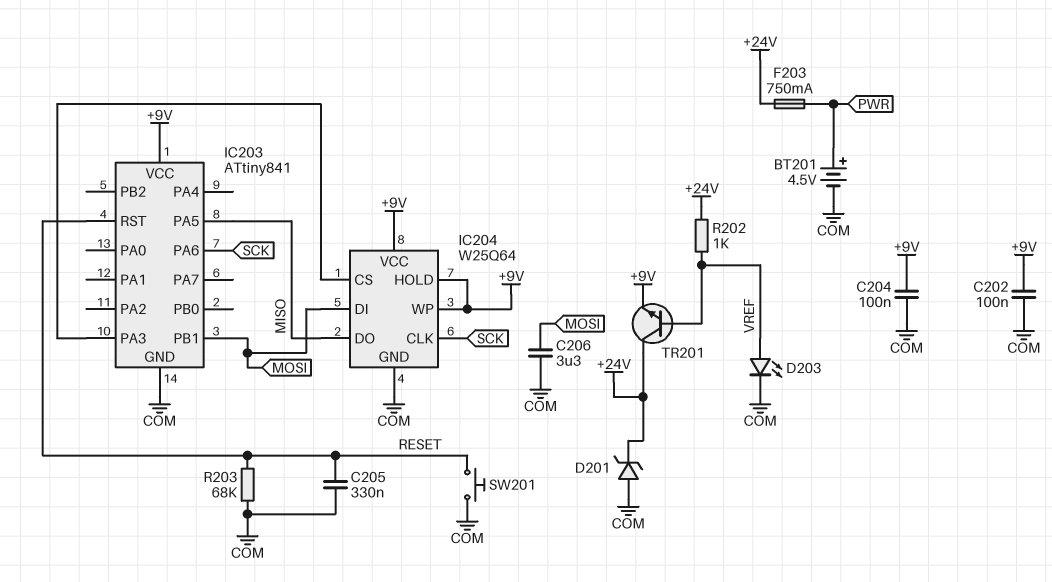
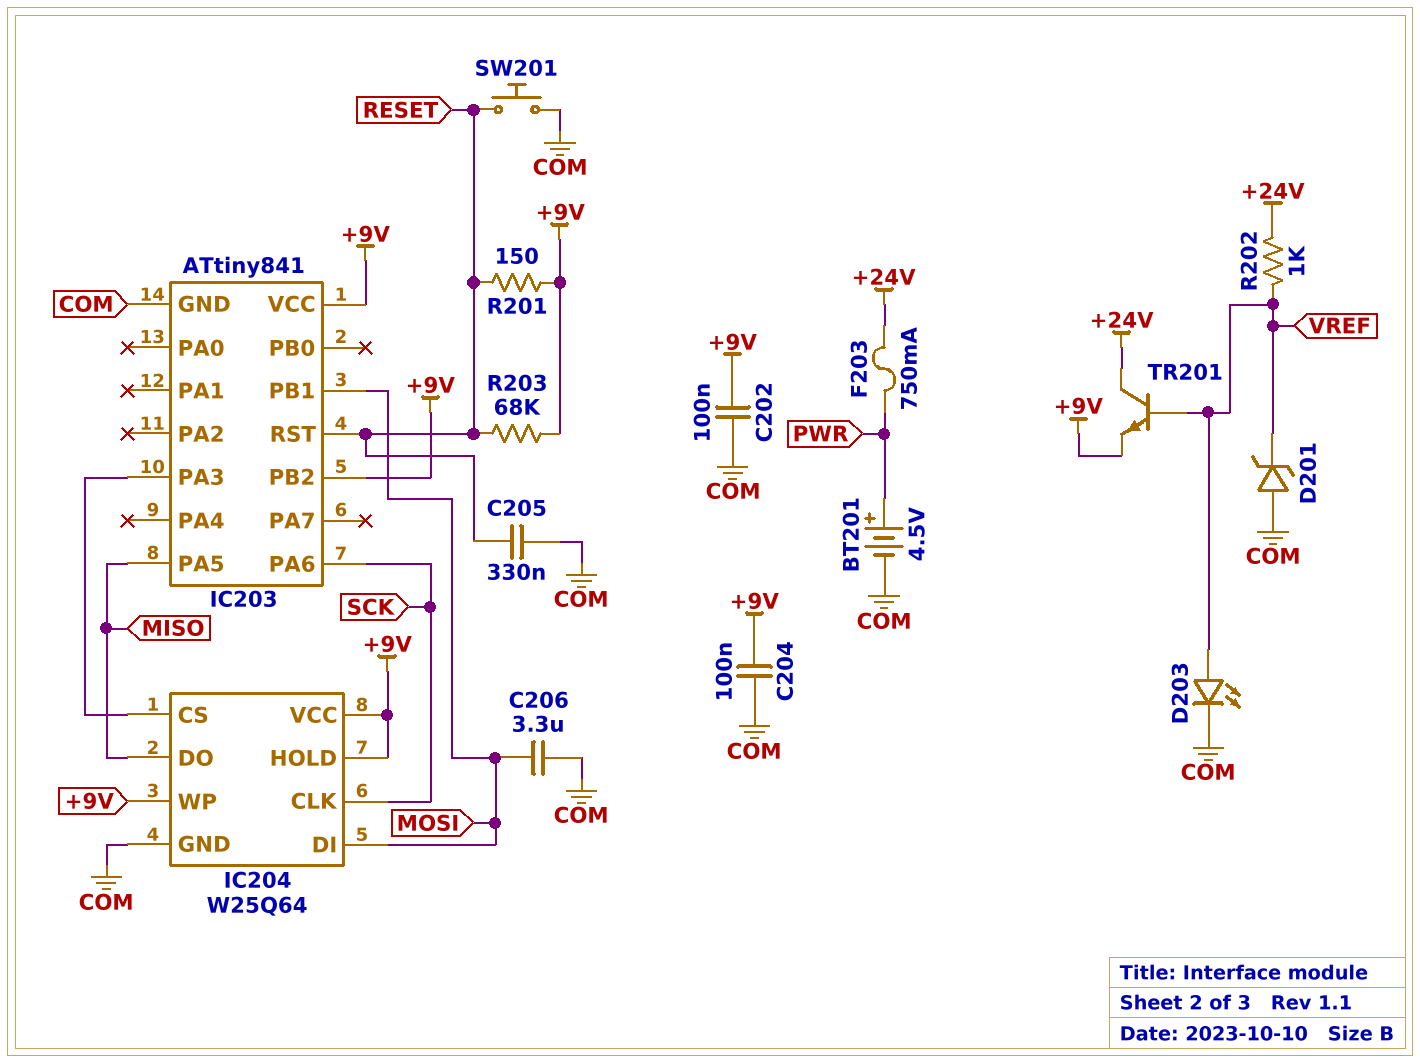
D201: zener (A COM, K +24V) -> zener (A COM, K VREF)
IC203 pin PB2: none -> +9V
R201: none -> 150 (+9V, RESET)
R203: 68k (COM, RESET) -> 68k (+9V, RESET)

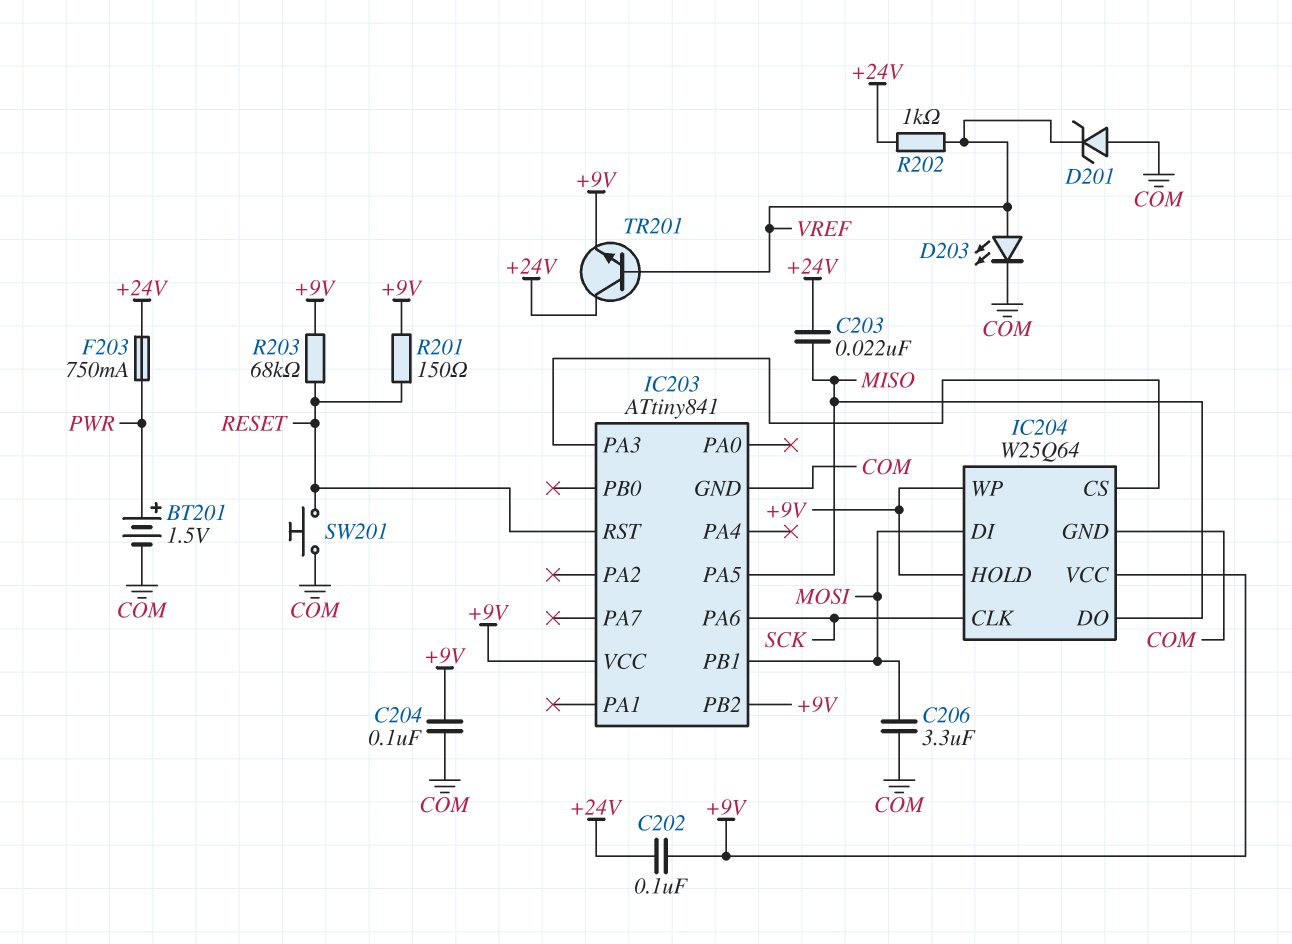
BT201: 4.5V (plus PWR, minus COM) -> 1.5V (plus PWR, minus COM)
C202: 100nF (+9V, COM) -> 100nF (+9V, +24V)
C203: none -> 22nF (+24V, MISO)
C205: 330nF (COM, RESET) -> none

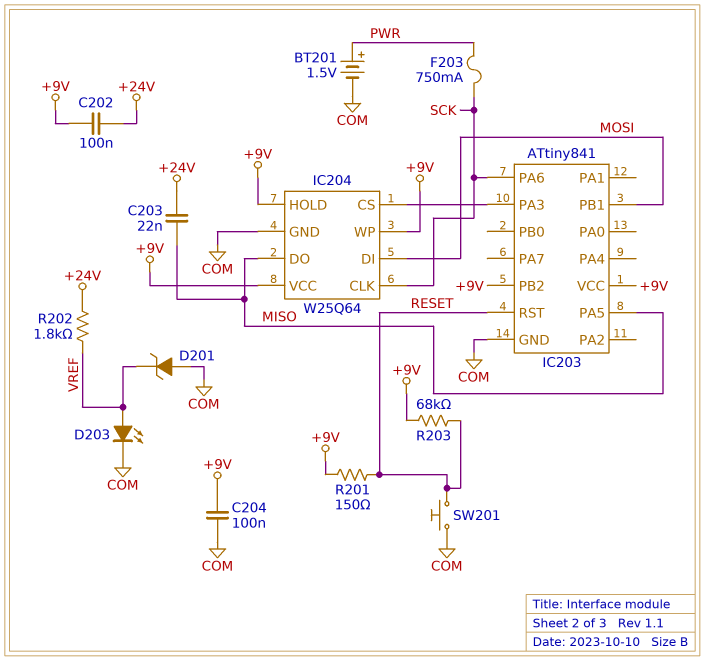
C206: 3.3uF (COM, MOSI) -> none
F203: 750mA (+24V, PWR) -> 750mA (PWR, SCK)
R202: 1k (+24V, VREF) -> 1.8k (+24V, VREF)
TR201: NPN (B VREF, C +24V, E +9V) -> none

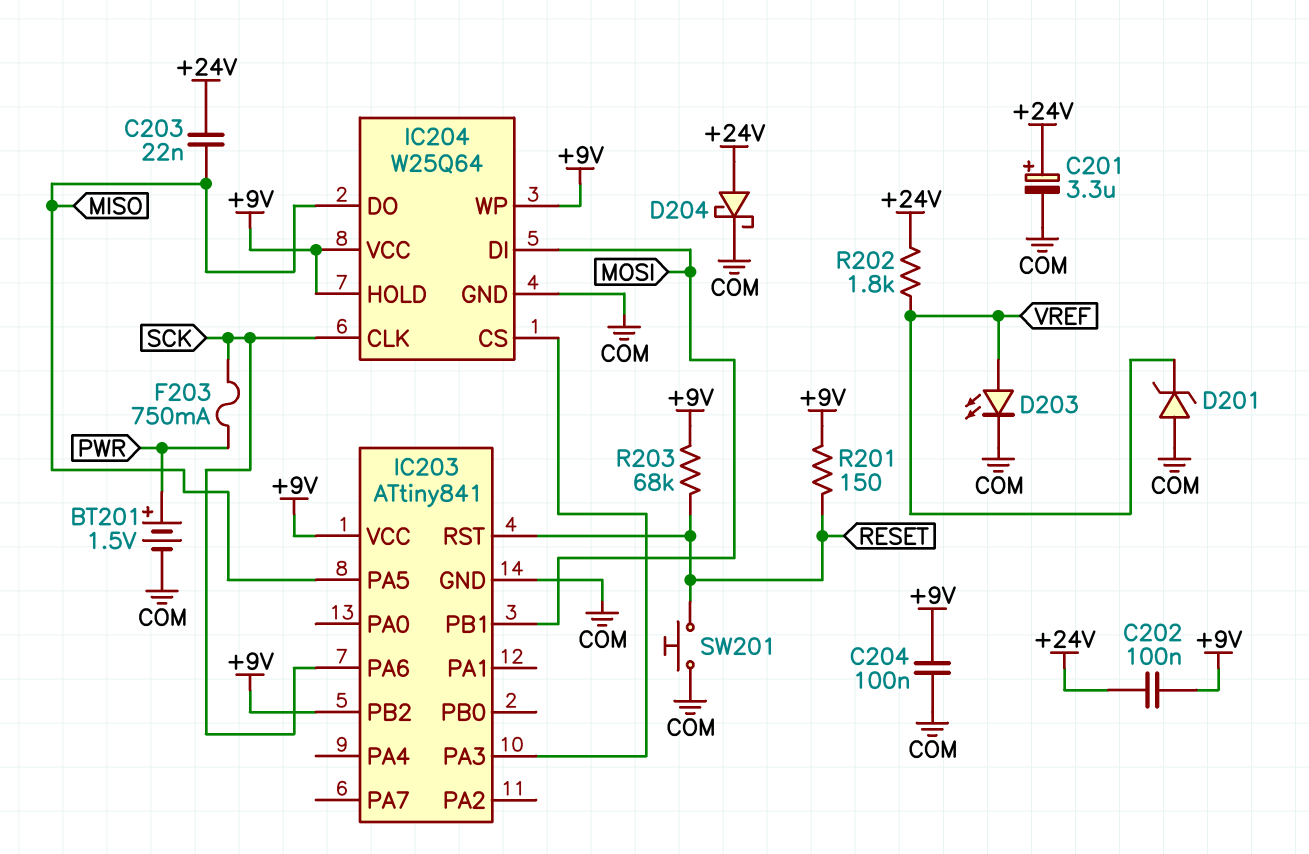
C201: none -> 3.3uF (plus +24V, minus COM)
D204: none -> schottky (A +24V, K COM)

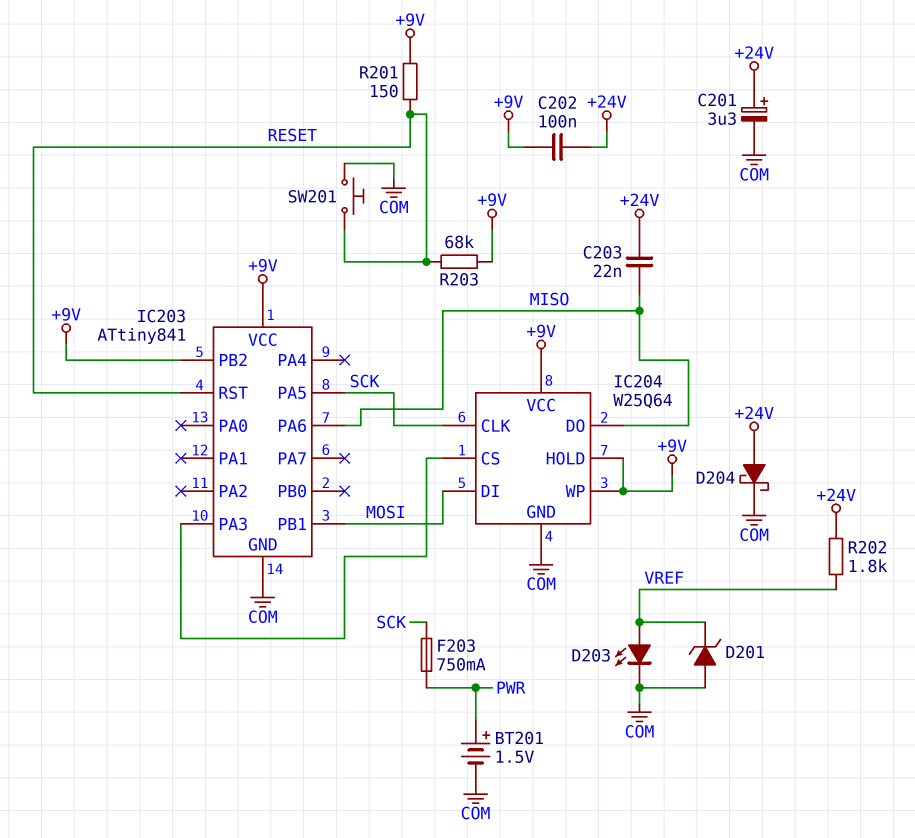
C204: 100nF (+9V, COM) -> none
IC203 pin PA5: MISO -> SCK
IC203 pin PA6: SCK -> MISO

